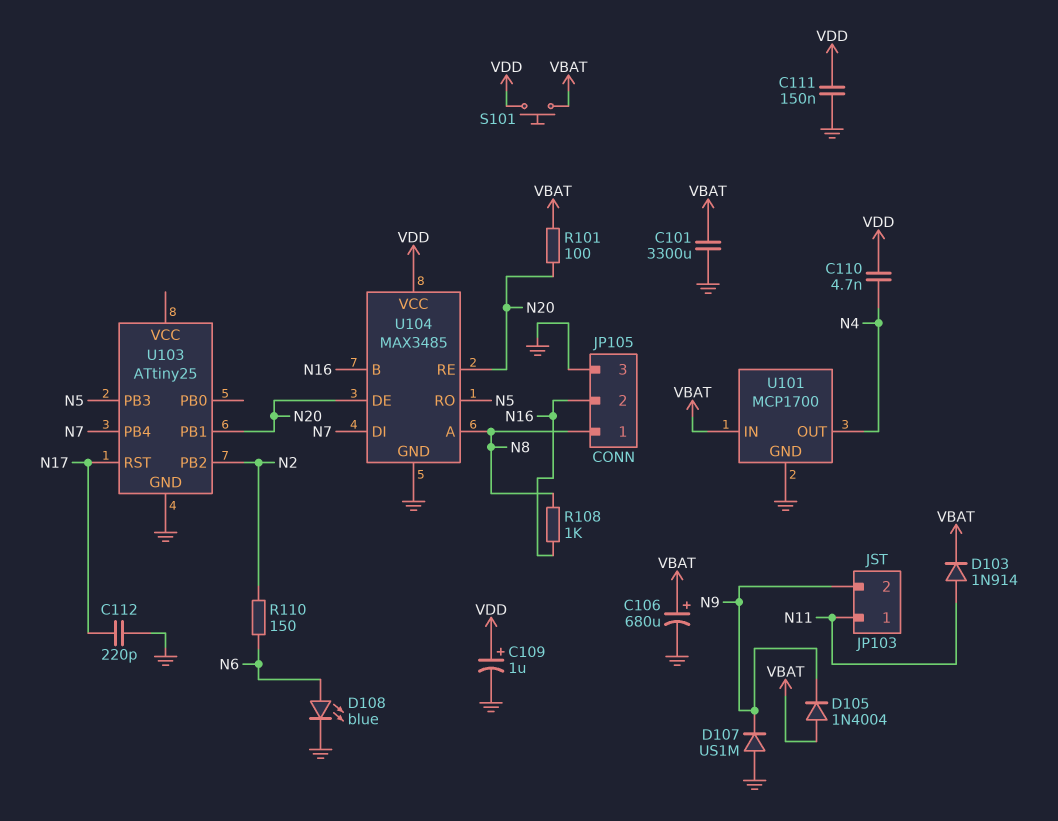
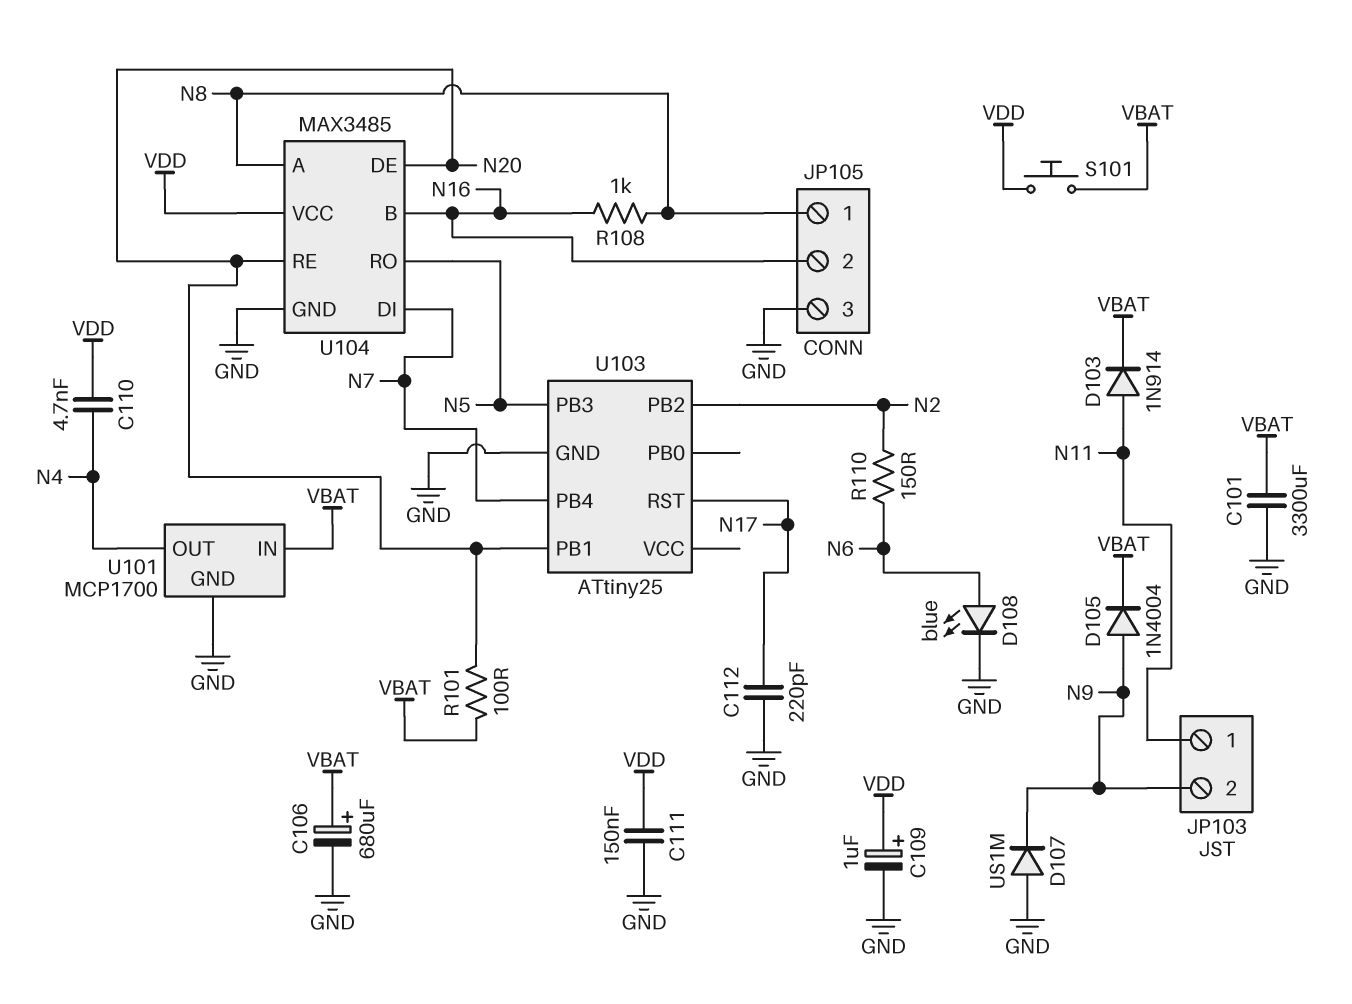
D105: diode 1N4004 (A VBAT, K N9) -> diode 1N4004 (A N9, K VBAT)

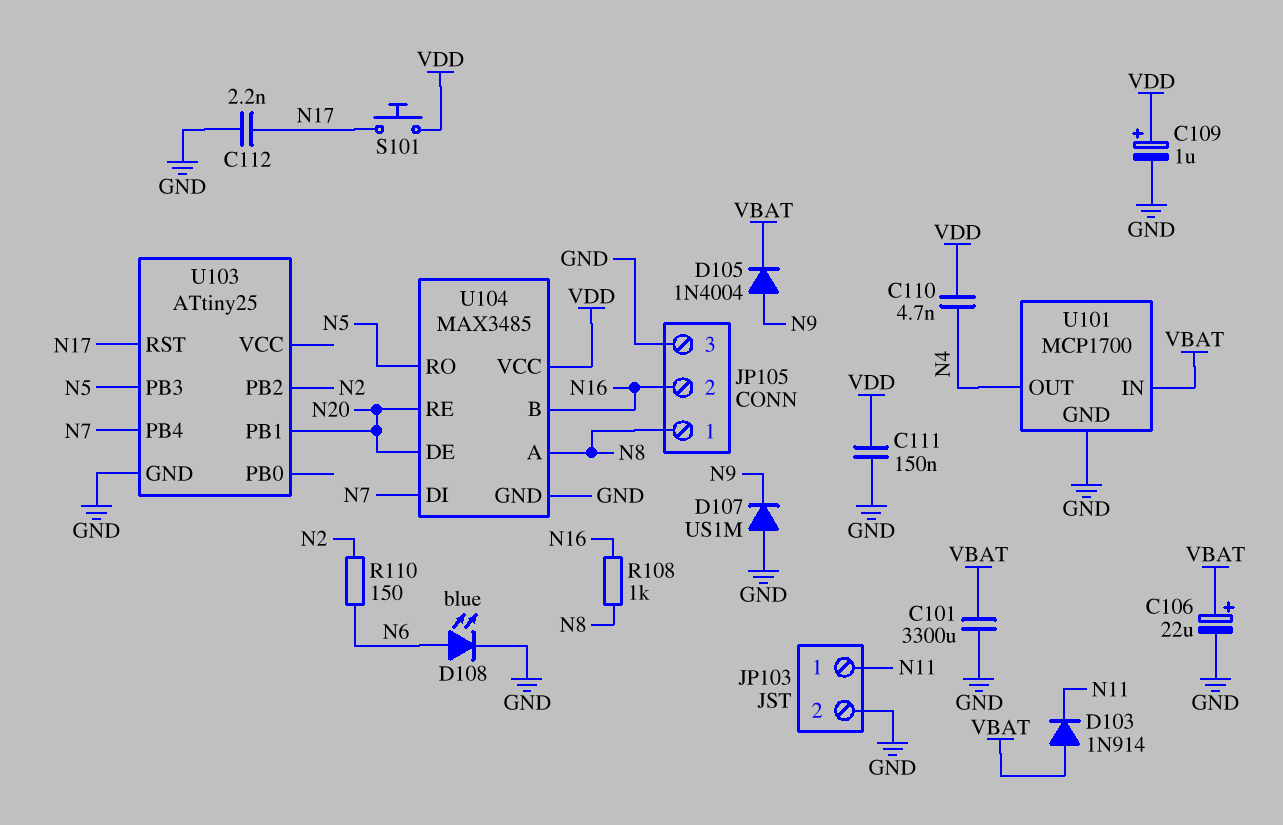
C106: 680uF (plus VBAT, minus GND) -> 22uF (plus VBAT, minus GND)
C112: 220pF (GND, N17) -> 2.2nF (GND, N17)
D103: diode 1N914 (A N11, K VBAT) -> diode 1N914 (A VBAT, K N11)
JP103 pin 2: N9 -> GND
R101: 100 (N20, VBAT) -> none
S101: button (VBAT, VDD) -> button (N17, VDD)

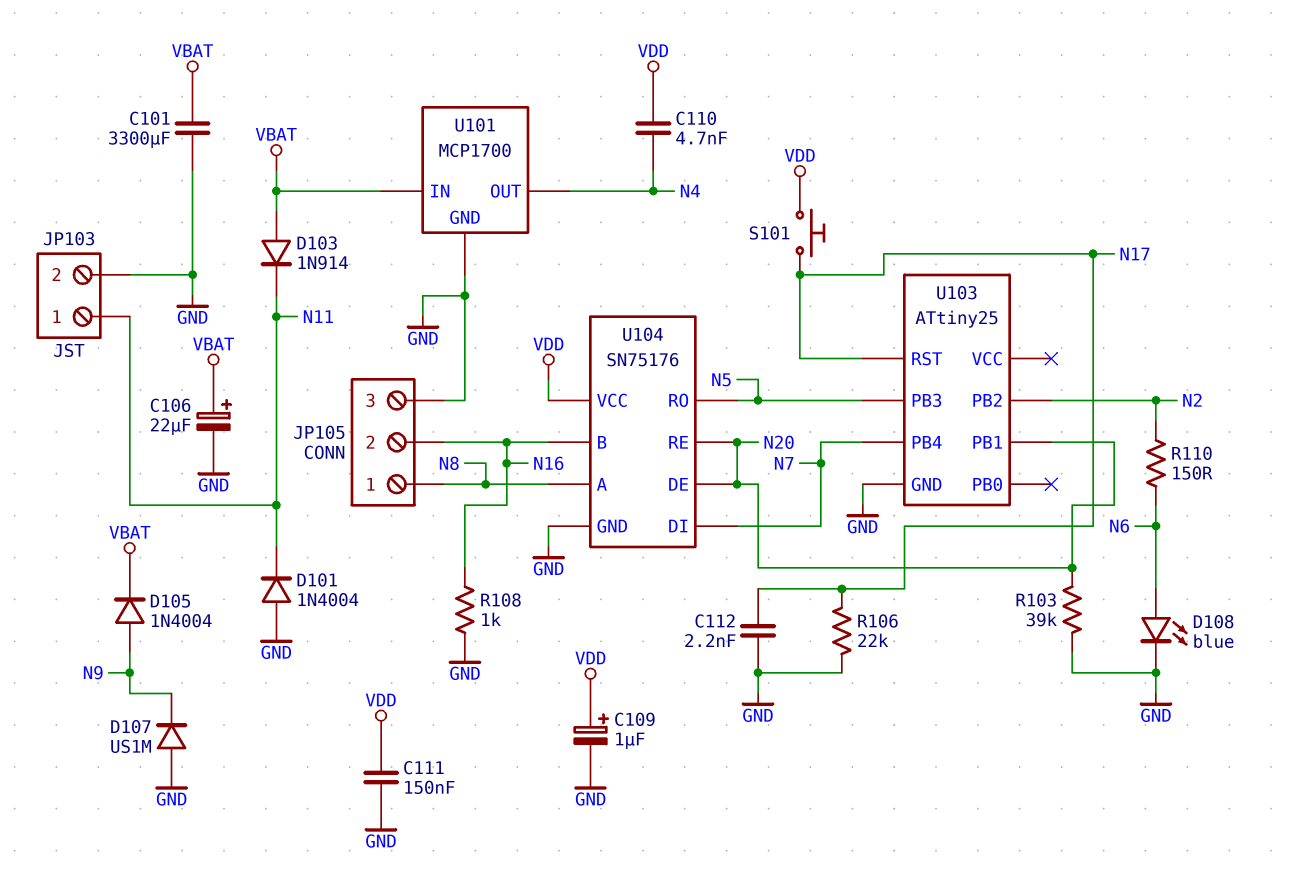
D101: none -> diode 1N4004 (A GND, K N11)
R103: none -> 39k (GND, N20)
R106: none -> 22k (GND, N17)
R108: 1k (N8, N16) -> 1k (GND, N16)
U104: MAX3485 -> SN75176

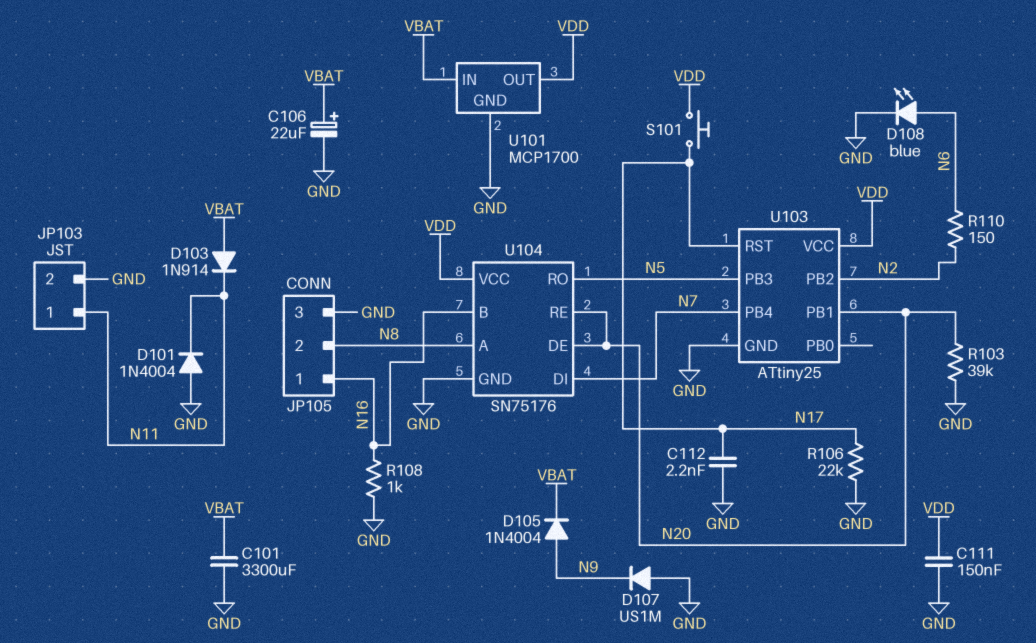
C109: 1uF (plus VDD, minus GND) -> none
C110: 4.7nF (N4, VDD) -> none
JP105 pin 1: N8 -> N16
JP105 pin 2: N16 -> N8
U101 pin OUT: N4 -> VDD
U103 pin VCC: none -> VDD

